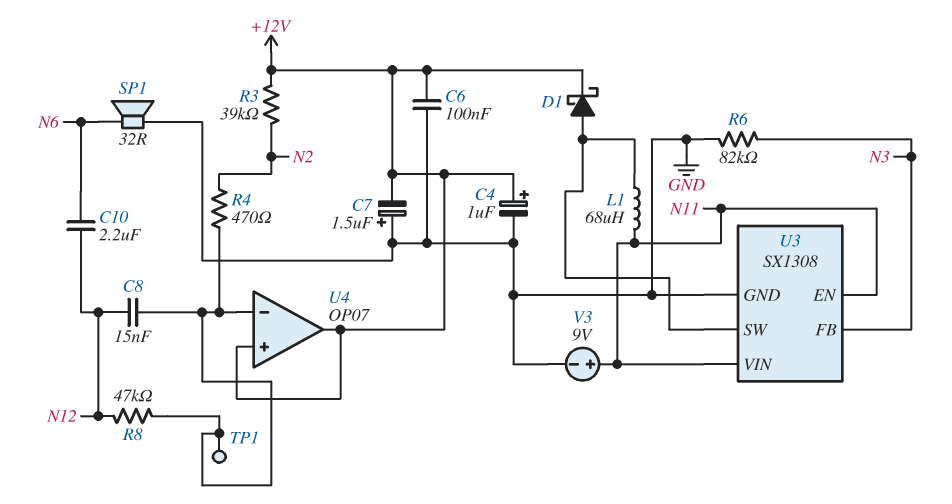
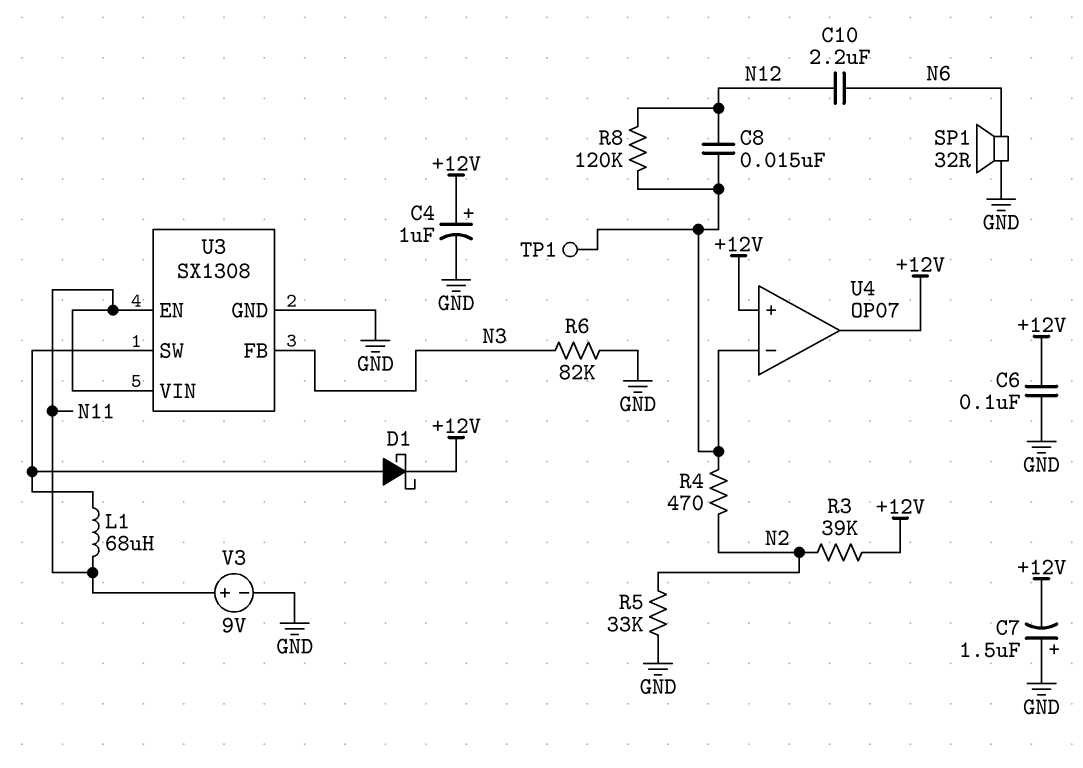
R5: none -> 33k (GND, N2)
R8: 47k (N12, U4/in-) -> 120k (N12, U4/in-)

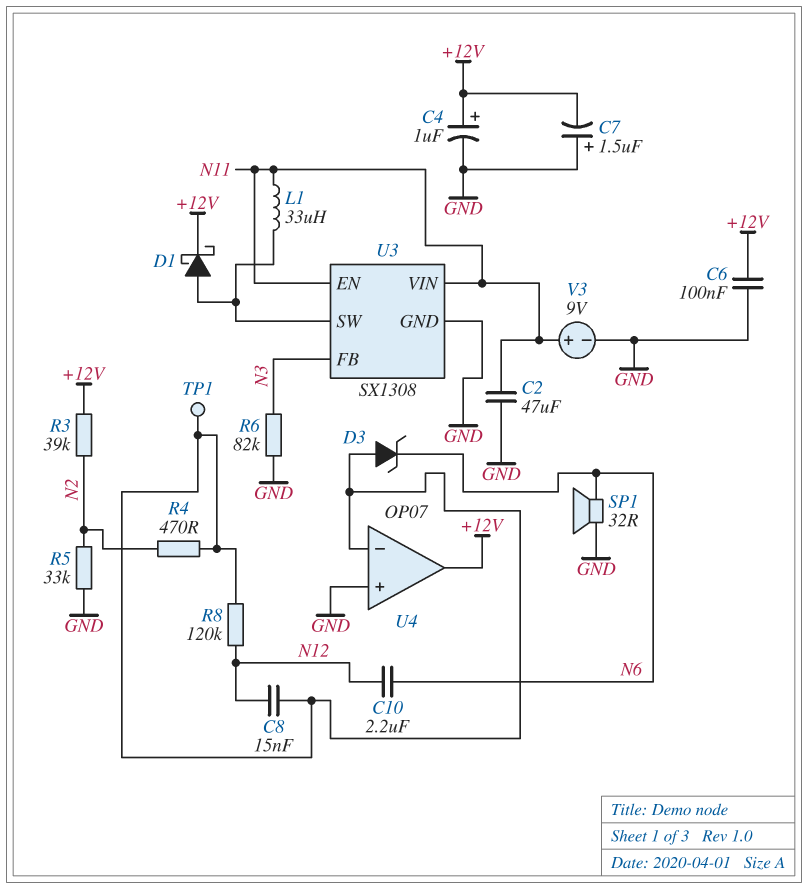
C2: none -> 47uF (GND, N11)
D3: none -> zener (A U4/in-, K N6)
L1: 68uH (N11, U3/SW) -> 33uH (N11, U3/SW)
U4 pin in+: +12V -> GND

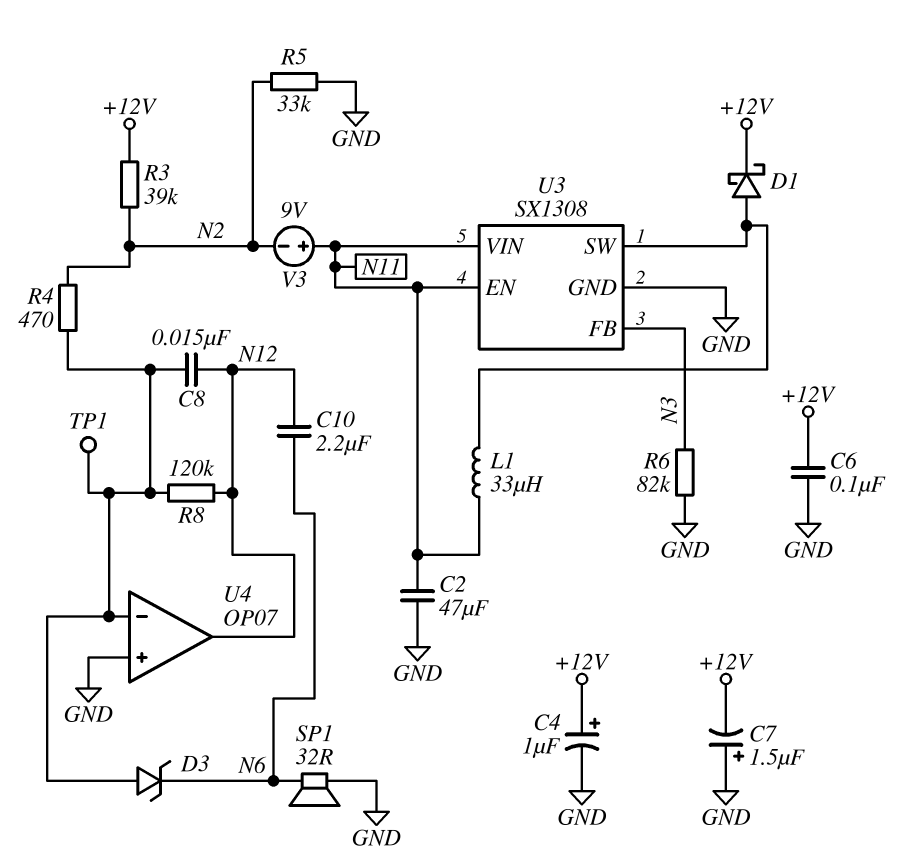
U4 pin out: +12V -> N12
V3: 9V (plus N11, minus GND) -> 9V (plus N11, minus N2)

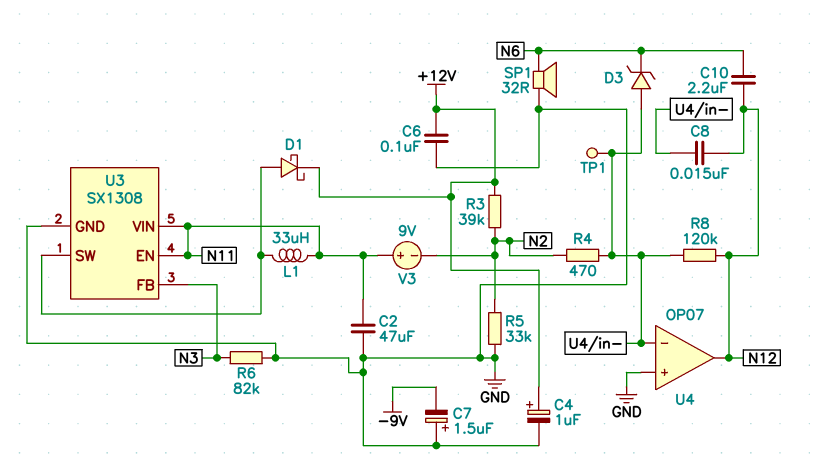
C7: 1.5uF (plus GND, minus +12V) -> 1.5uF (plus GND, minus -9V)

